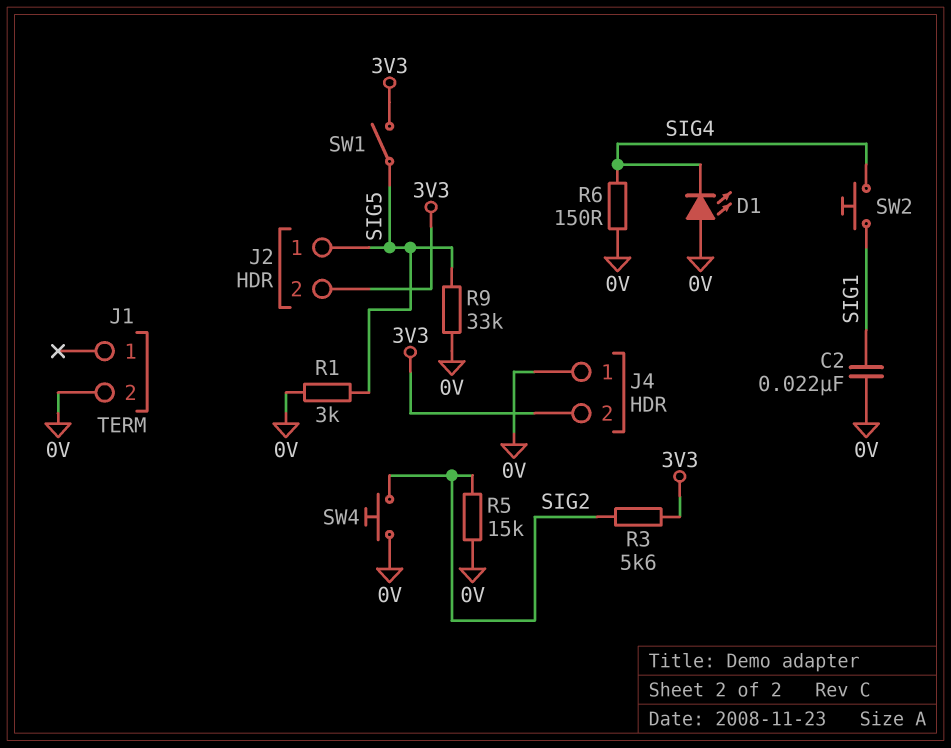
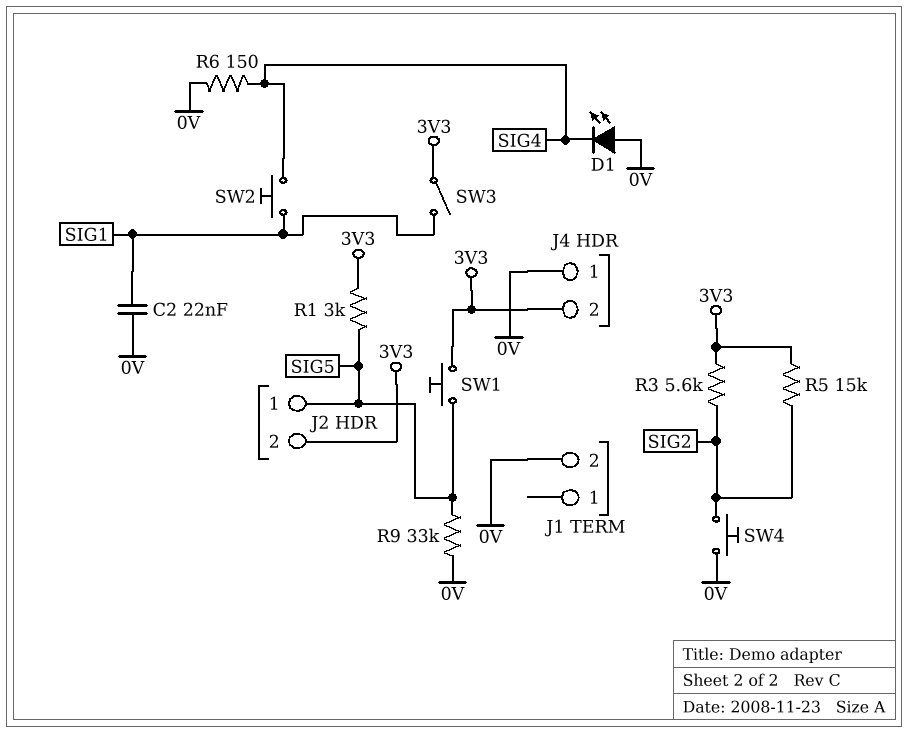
R1: 3k (0V, SIG5) -> 3k (3V3, SIG5)
R5: 15k (0V, SIG2) -> 15k (3V3, SIG2)
SW1: switch (3V3, SIG5) -> button (3V3, SIG5)
SW3: none -> switch (3V3, SIG1)

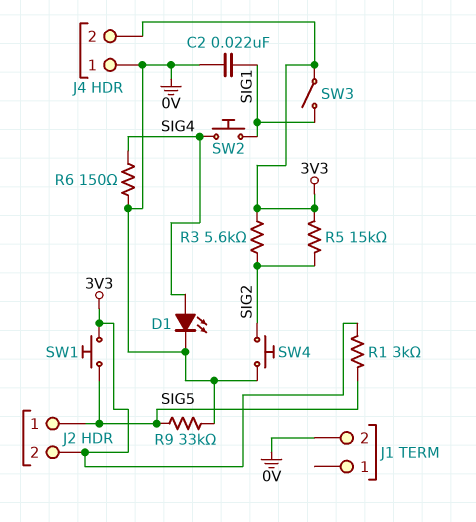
D1: LED (A 0V, K SIG4) -> LED (A SIG4, K 0V)

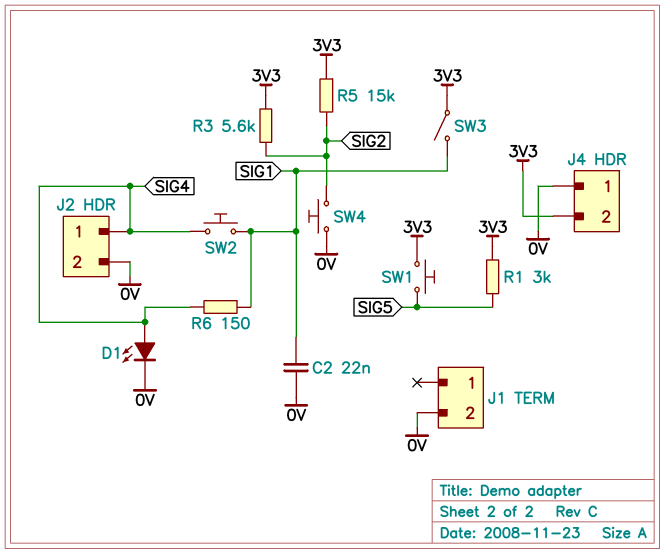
J2 pin 1: SIG5 -> SIG4
J2 pin 2: 3V3 -> 0V
R6: 150 (0V, SIG4) -> 150 (SIG1, SIG4)
R9: 33k (0V, SIG5) -> none

